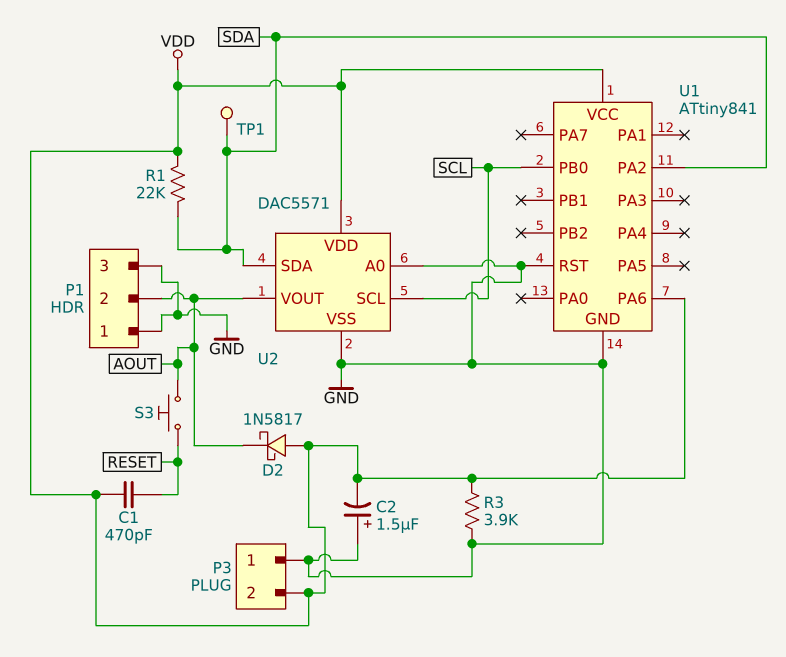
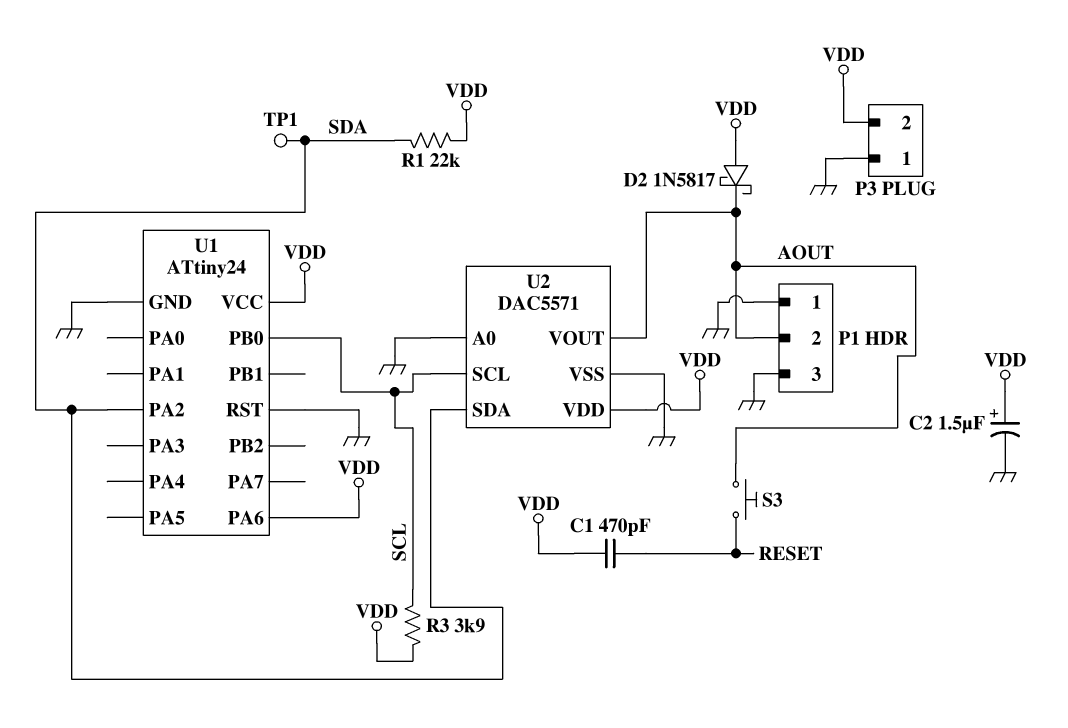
C2: 1.5uF (plus GND, minus VDD) -> 1.5uF (plus VDD, minus GND)
R3: 3.9k (GND, VDD) -> 3.9k (SCL, VDD)
U1: ATtiny841 -> ATtiny24

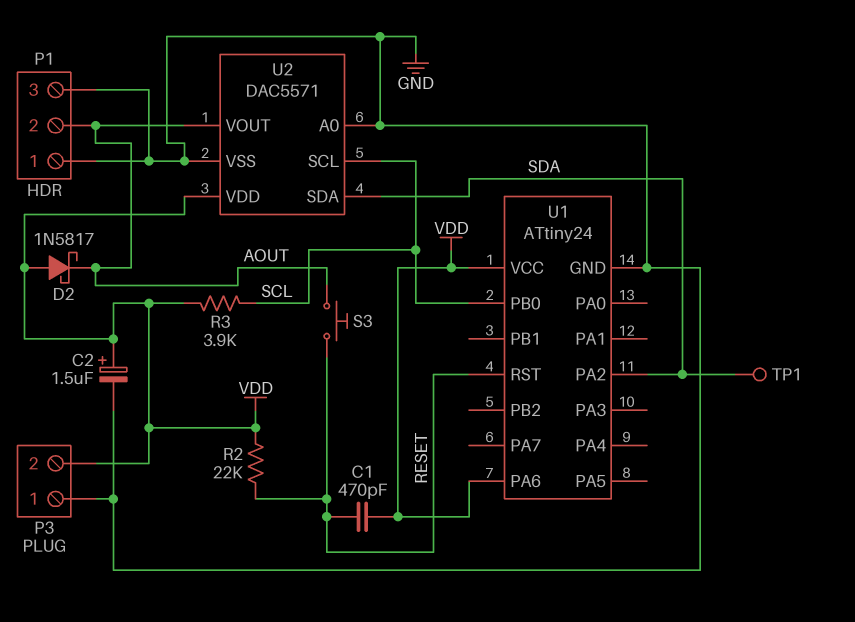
R1: 22k (SDA, VDD) -> none
R2: none -> 22k (RESET, VDD)
U1 pin RST: GND -> RESET

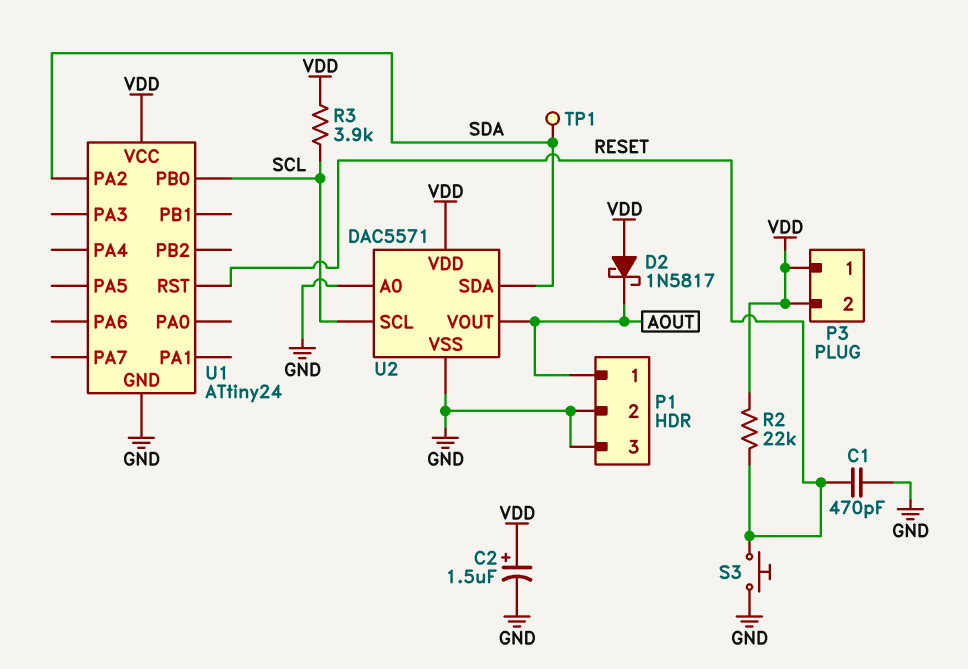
C1: 470pF (RESET, VDD) -> 470pF (GND, RESET)
P1 pin 1: GND -> AOUT
P1 pin 2: AOUT -> GND
P3 pin 1: GND -> VDD
S3: button (AOUT, RESET) -> button (GND, RESET)
U1 pin PA6: VDD -> none

